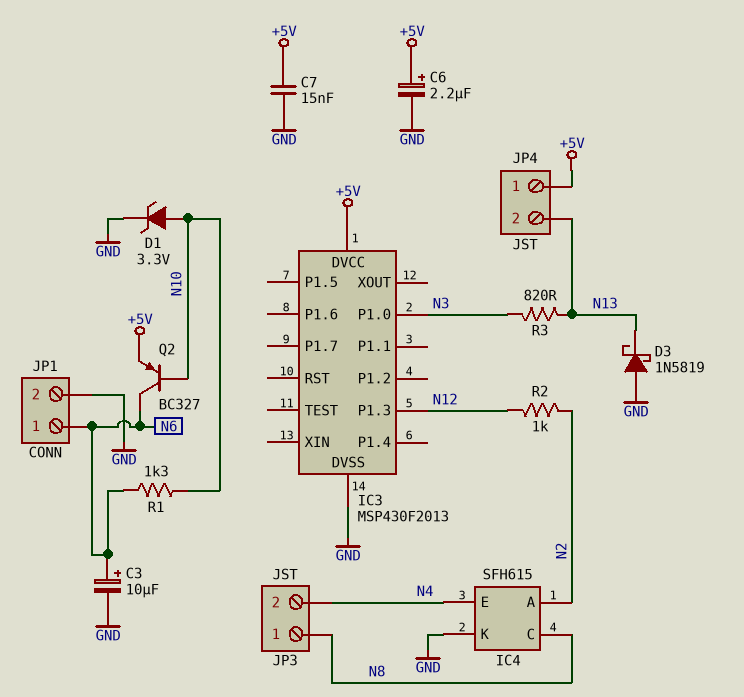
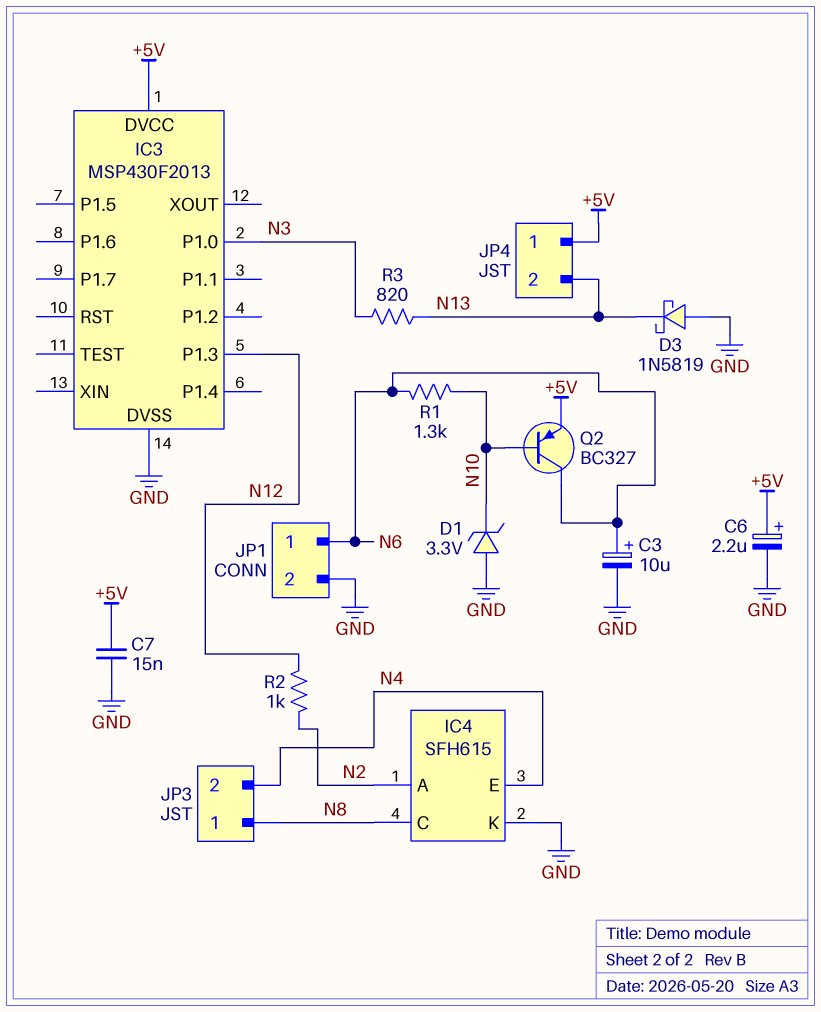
D1: zener 3.3V (A N10, K GND) -> zener 3.3V (A GND, K N10)

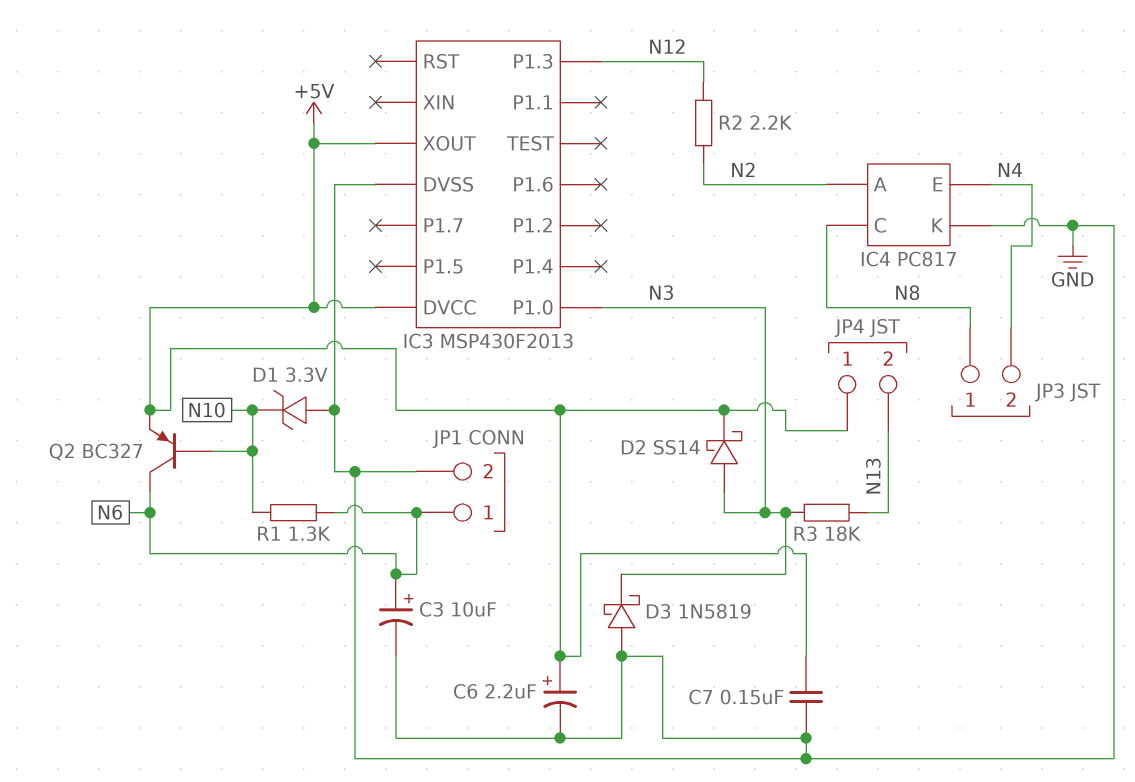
C7: 15nF (+5V, GND) -> 150nF (+5V, GND)
D2: none -> schottky SS14 (A N3, K +5V)
D3: schottky 1N5819 (A GND, K N13) -> schottky 1N5819 (A GND, K N3)
IC3 pin XOUT: none -> +5V
IC4: SFH615 -> PC817
R2: 1k (N2, N12) -> 2.2k (N2, N12)
R3: 820 (N3, N13) -> 18k (N3, N13)

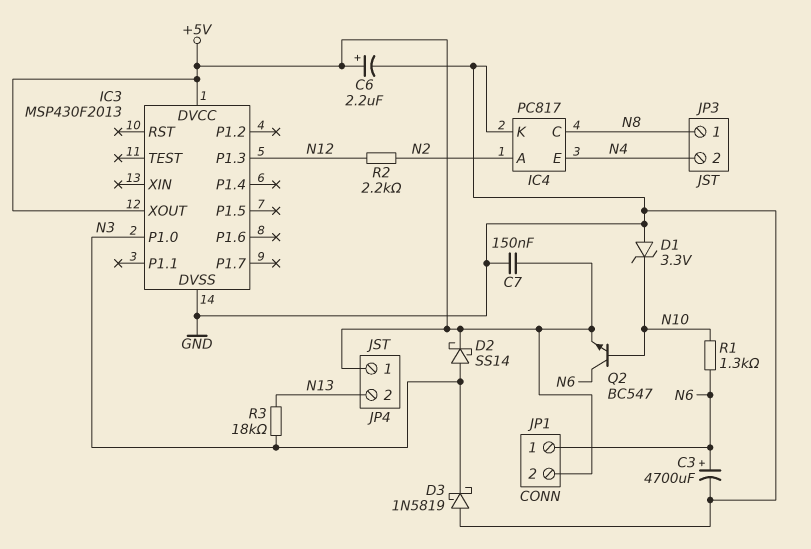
C3: 10uF (plus N6, minus GND) -> 4700uF (plus N6, minus GND)
JP1 pin 2: GND -> +5V
Q2: PNP BC327 (B N10, C N6, E +5V) -> NPN BC547 (B N10, C N6, E +5V)

